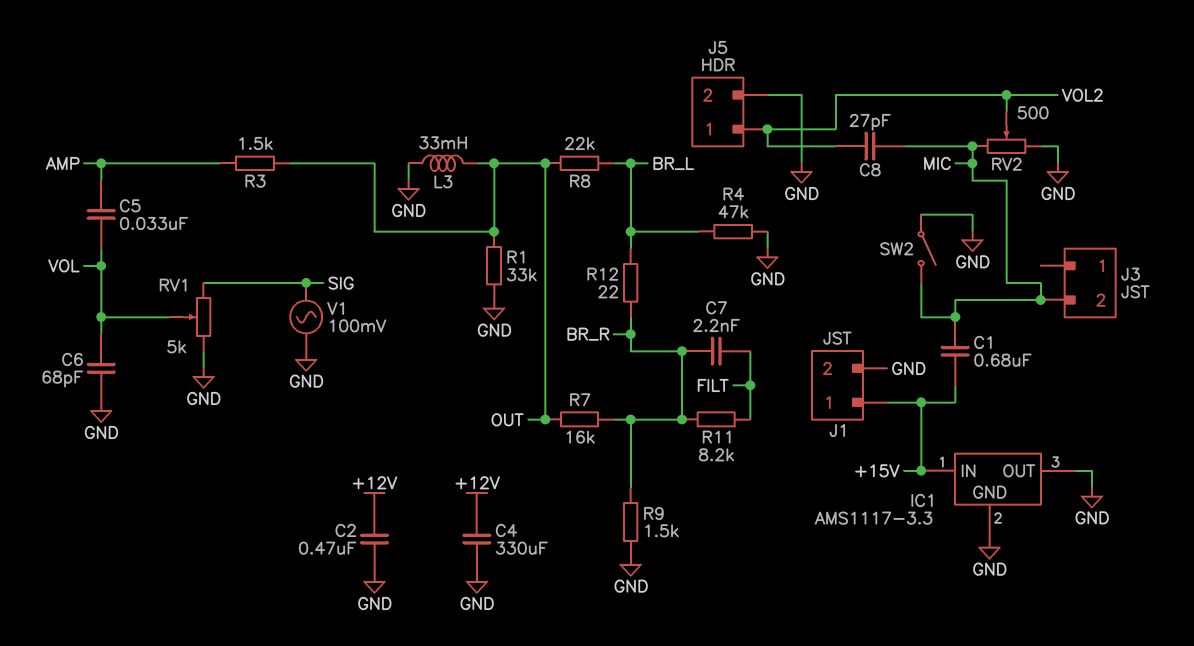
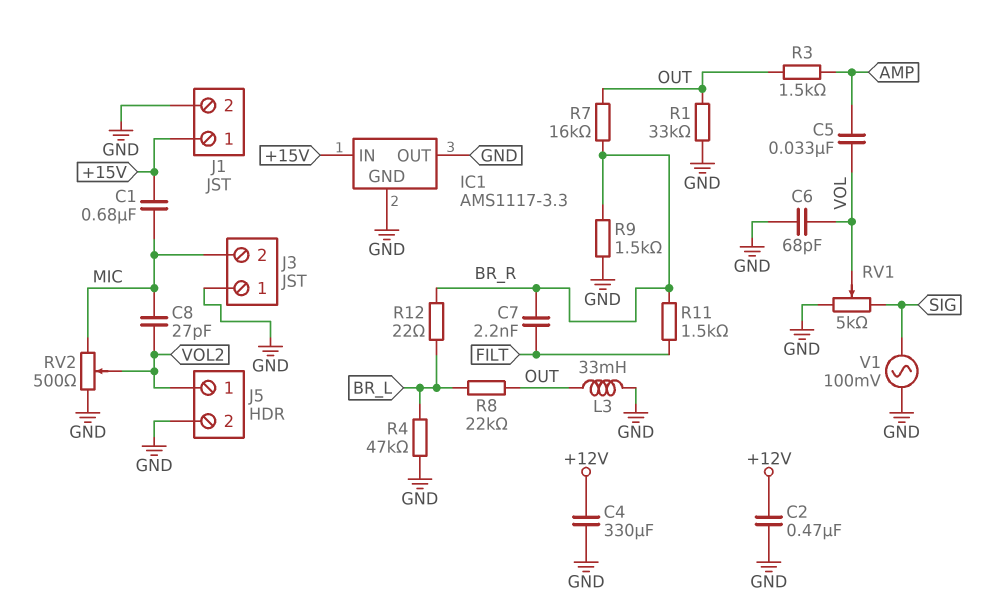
J3 pin 1: none -> GND
R11: 8.2k (BR_R, FILT) -> 1.5k (BR_R, FILT)
SW2: switch (GND, MIC) -> none

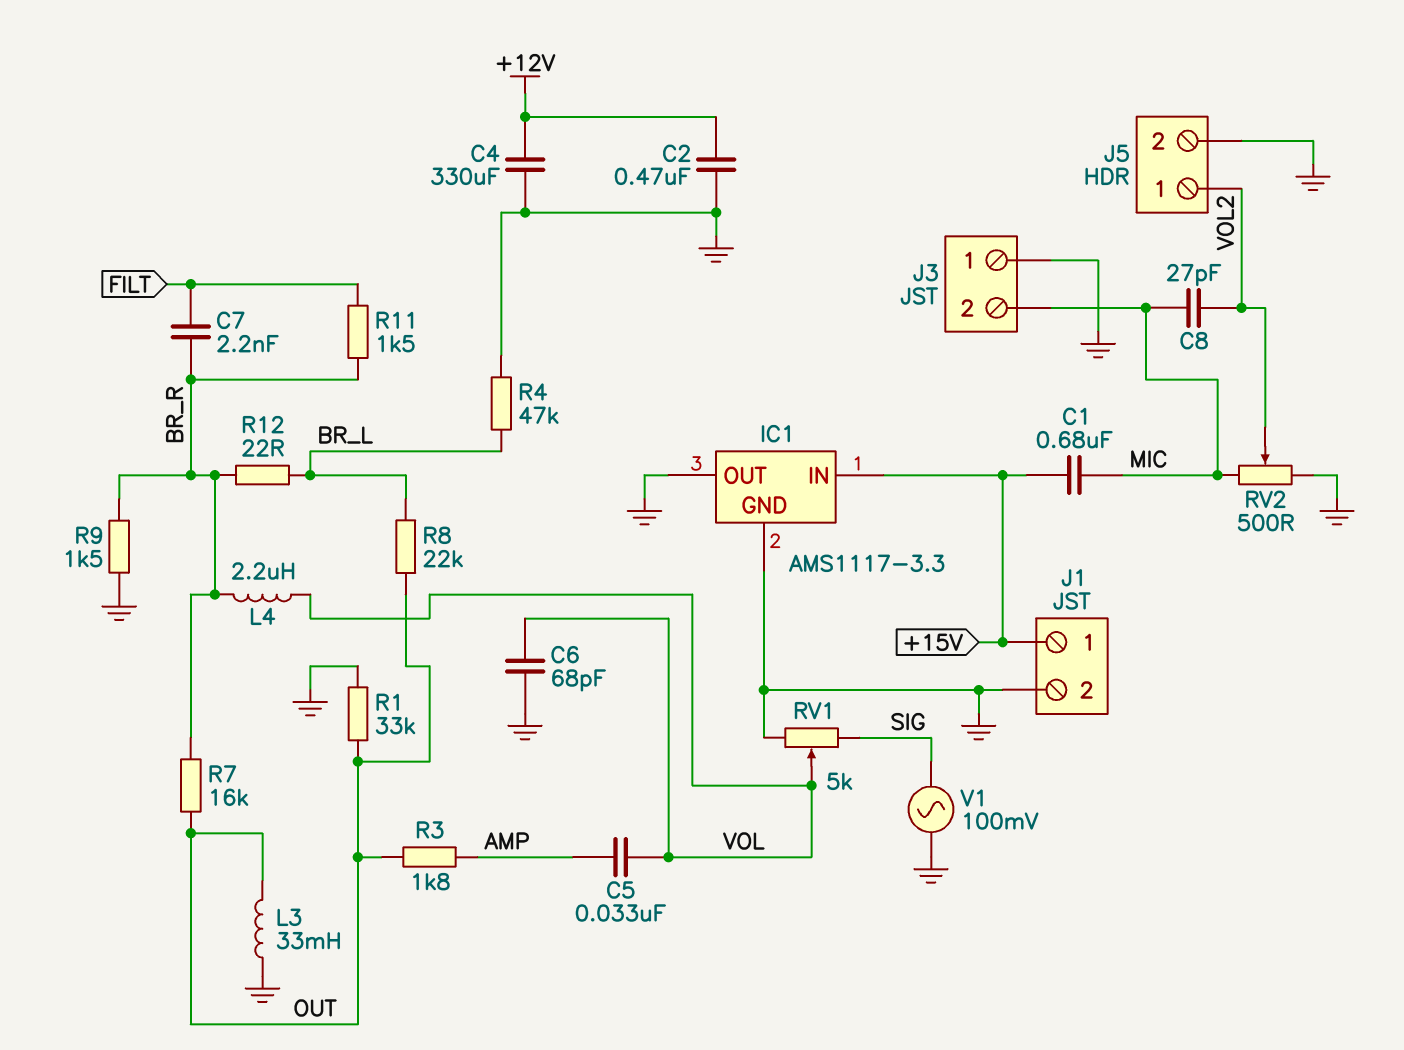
L4: none -> 2.2uH (BR_R, VOL)
R3: 1.5k (AMP, OUT) -> 1.8k (AMP, OUT)

